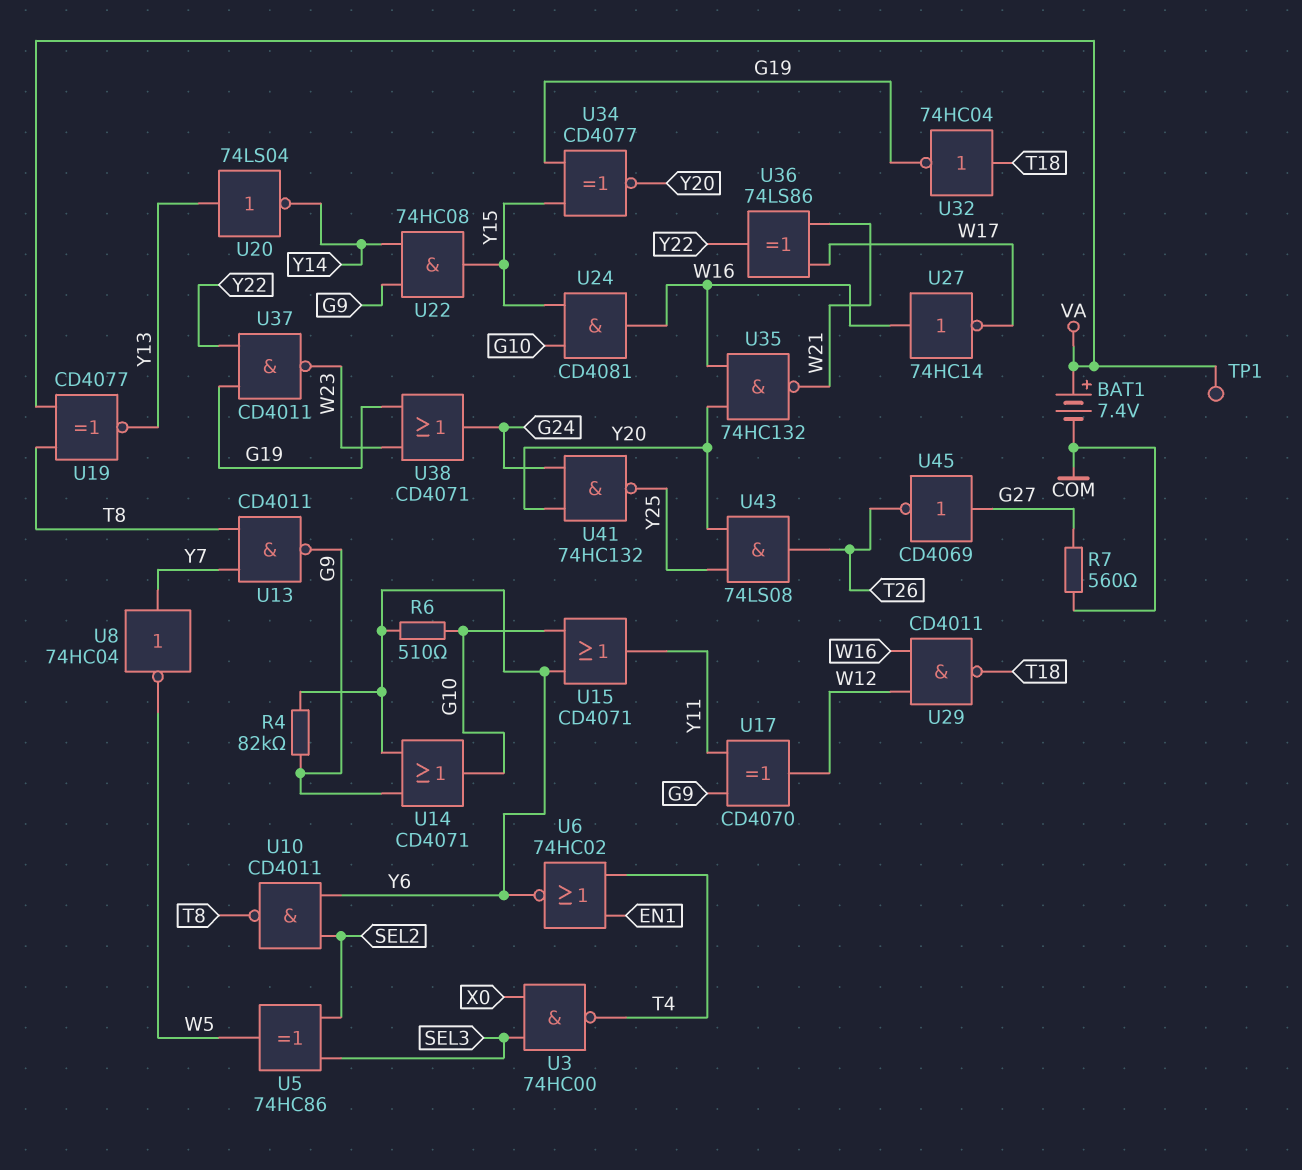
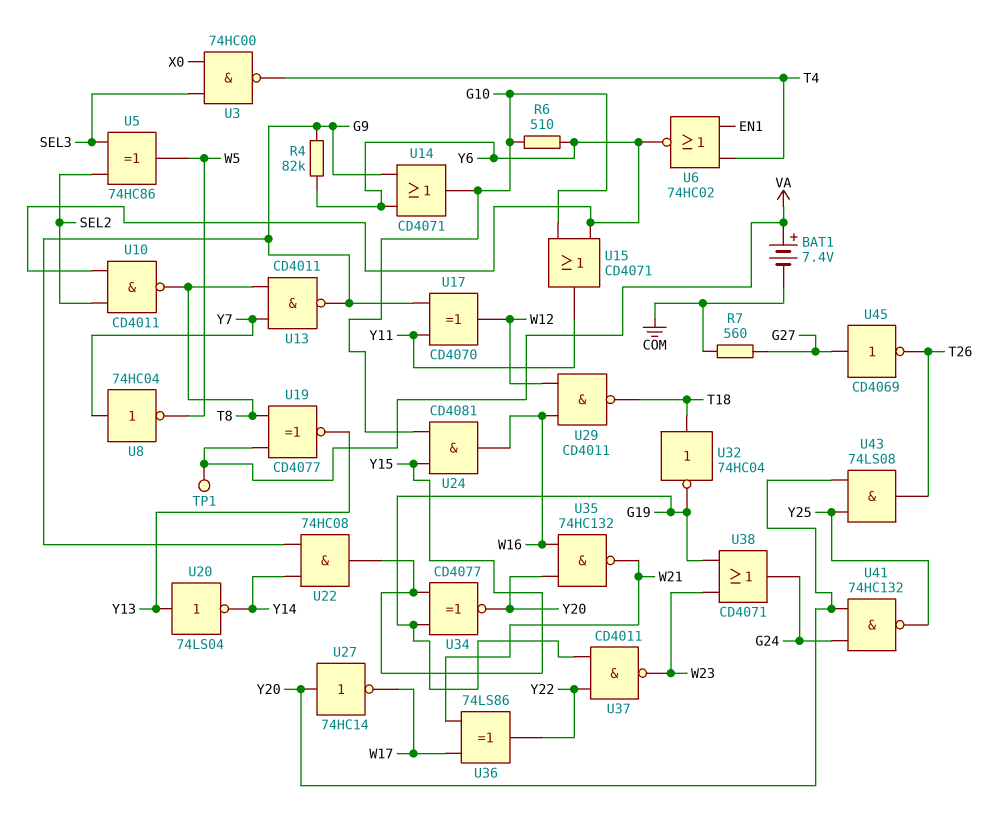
U27: NOT 74HC14 (in W16, out W17) -> NOT 74HC14 (in Y20, out W17)

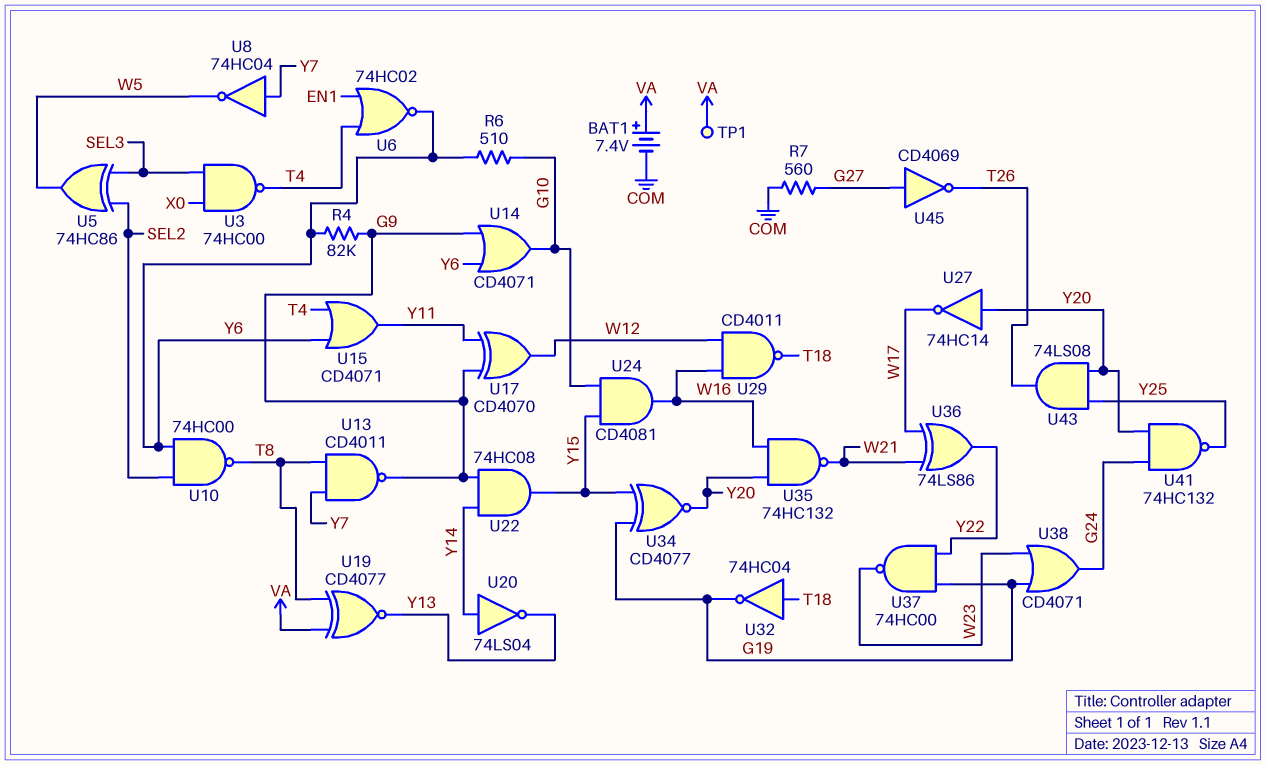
U10: NAND CD4011 (in SEL2, in Y6, out T8) -> NAND 74HC00 (in SEL2, in Y6, out T8)
U15: OR CD4071 (in G10, in Y6, out Y11) -> OR CD4071 (in T4, in Y6, out Y11)
U20: NOT 74LS04 (in Y13, out Y14) -> NOT 74LS04 (in Y14, out Y13)
U37: NAND CD4011 (in G19, in Y22, out W23) -> NAND 74HC00 (in G19, in Y22, out W23)

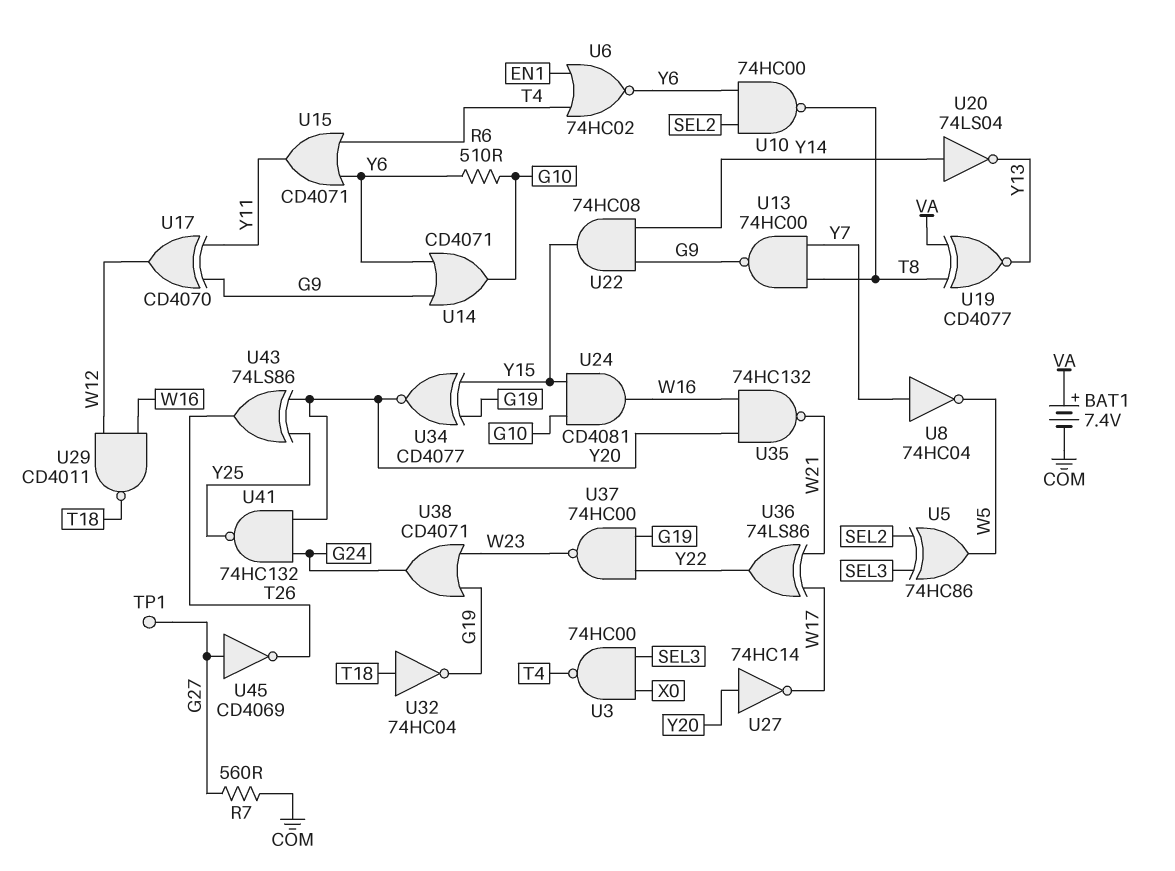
R4: 82k (G9, Y6) -> none
TP1: test point (VA) -> test point (G27)
U13: NAND CD4011 (in T8, in Y7, out G9) -> NAND 74HC00 (in T8, in Y7, out G9)
U43: AND 74LS08 (in Y20, in Y25, out T26) -> XOR 74LS86 (in Y20, in Y25, out T26)

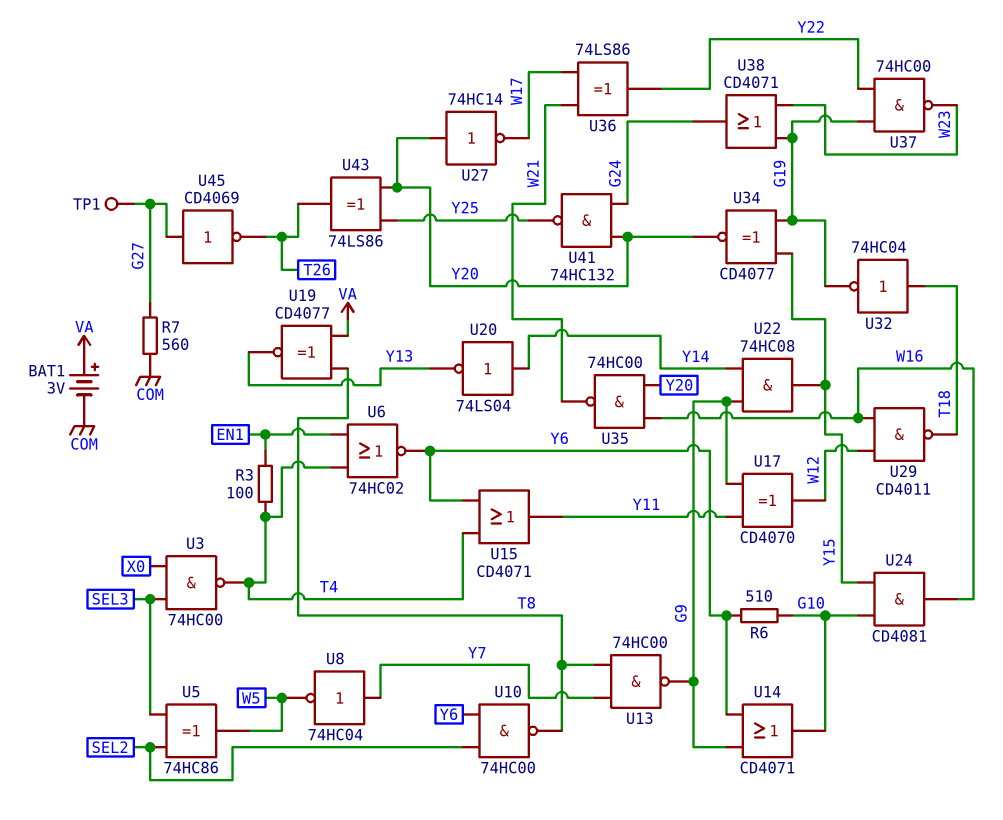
BAT1: 7.4V (plus VA, minus COM) -> 3V (plus VA, minus COM)
R3: none -> 100 (EN1, T4)
U35: NAND 74HC132 (in W16, in Y20, out W21) -> NAND 74HC00 (in W16, in Y20, out W21)

